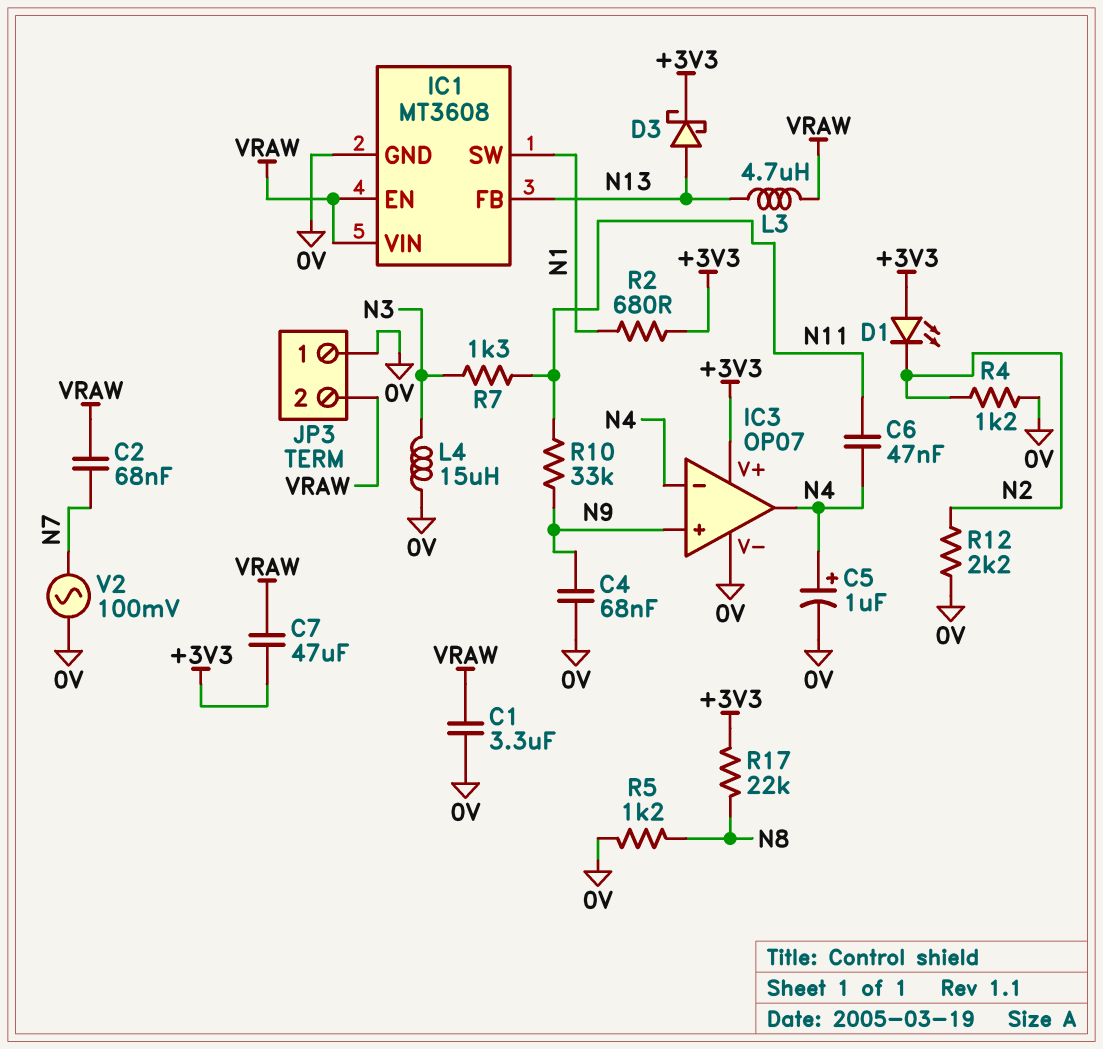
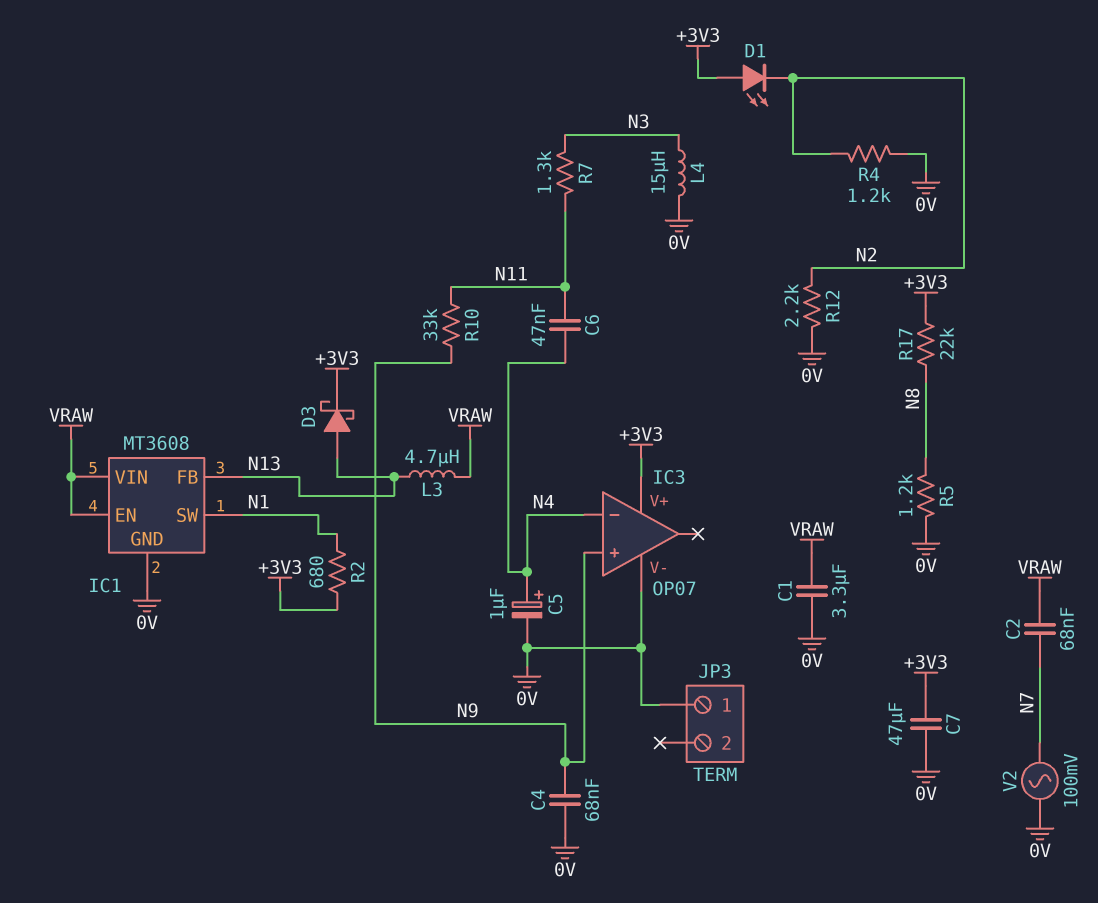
C7: 47uF (+3V3, VRAW) -> 47uF (+3V3, 0V)
IC3 pin out: N4 -> none
JP3 pin 2: VRAW -> none

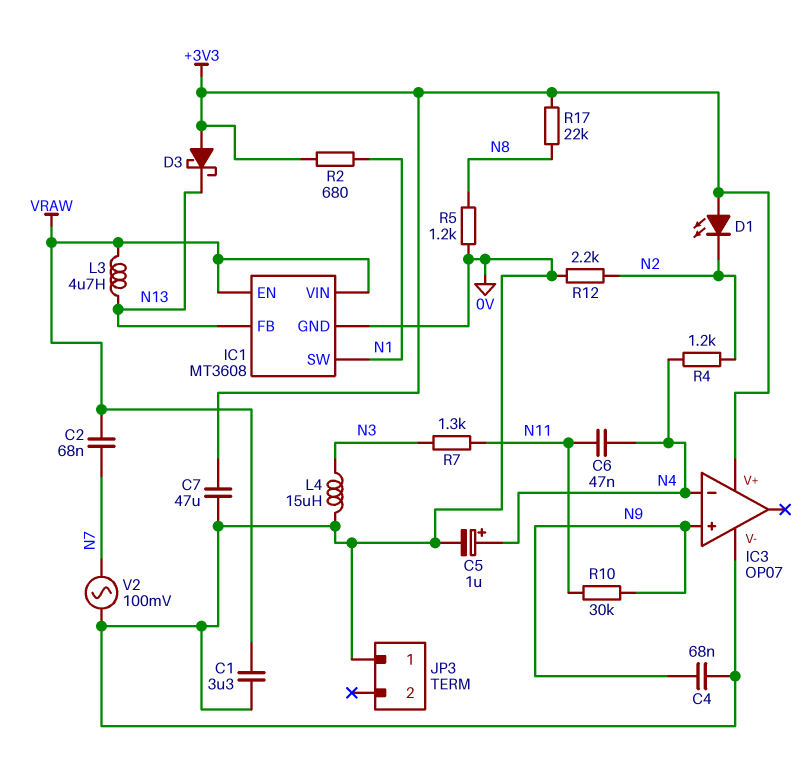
D3: schottky (A N13, K +3V3) -> schottky (A +3V3, K N13)
R4: 1.2k (0V, N2) -> 1.2k (N2, N4)
R10: 33k (N9, N11) -> 30k (N9, N11)

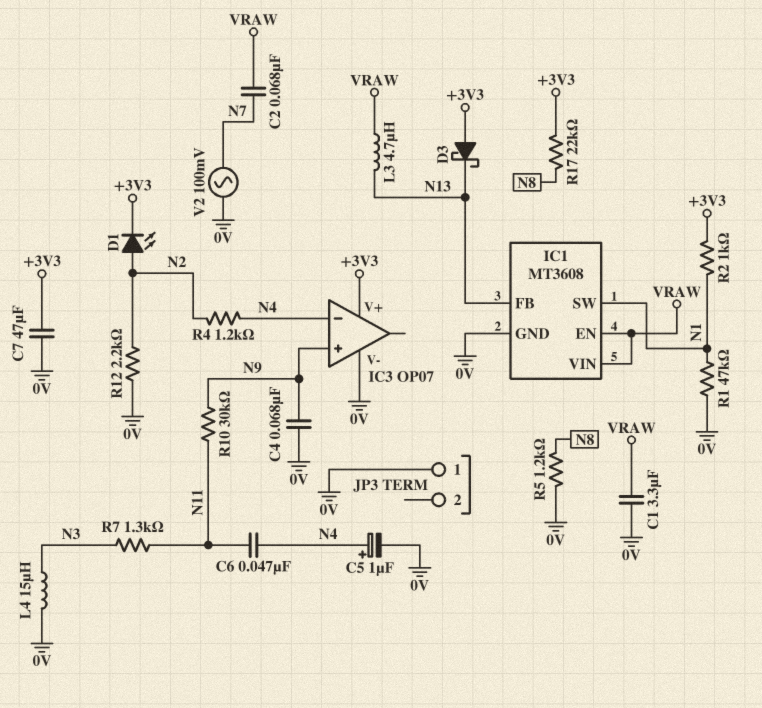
D1: LED (A +3V3, K N2) -> LED (A N2, K +3V3)
R1: none -> 47k (0V, N1)
R2: 680 (+3V3, N1) -> 1k (+3V3, N1)

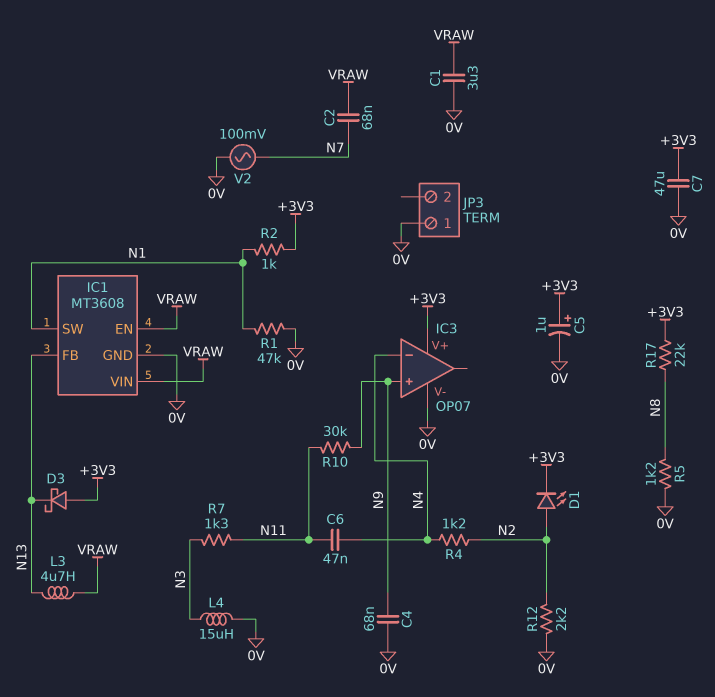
C5: 1uF (plus N4, minus 0V) -> 1uF (plus +3V3, minus 0V)

